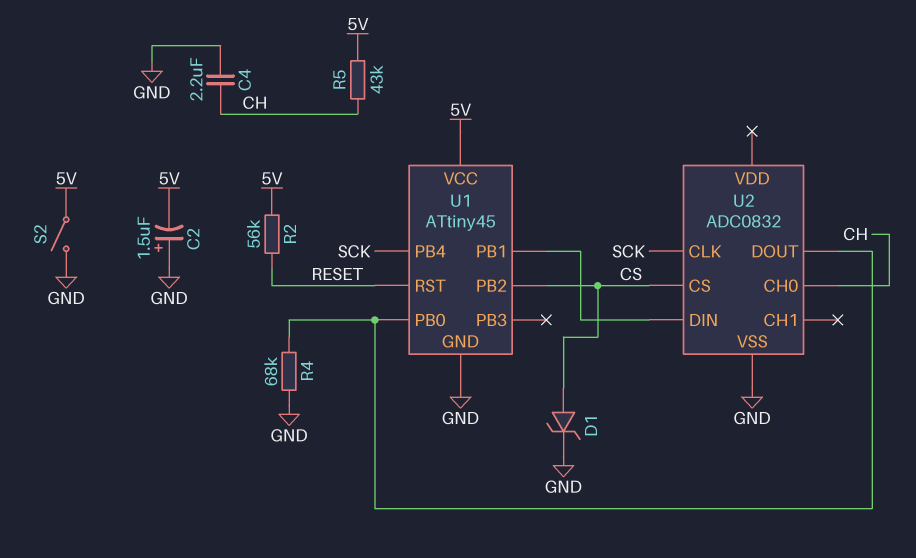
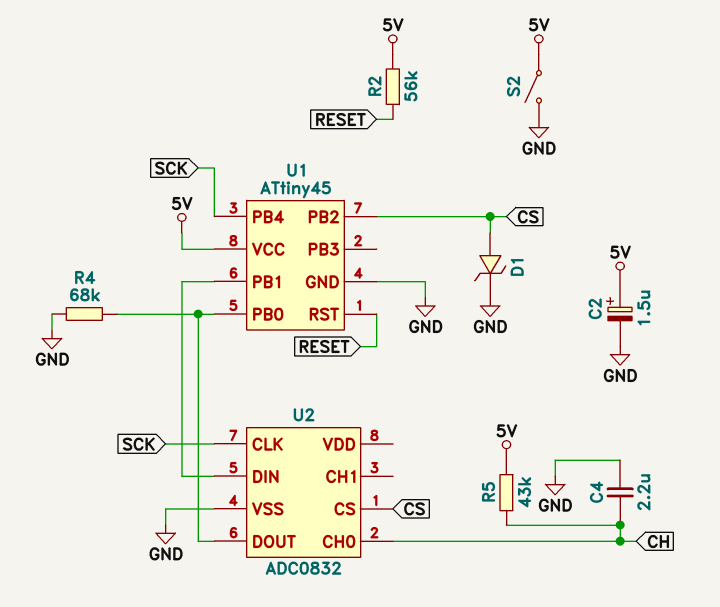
C2: 1.5uF (plus GND, minus 5V) -> 1.5uF (plus 5V, minus GND)

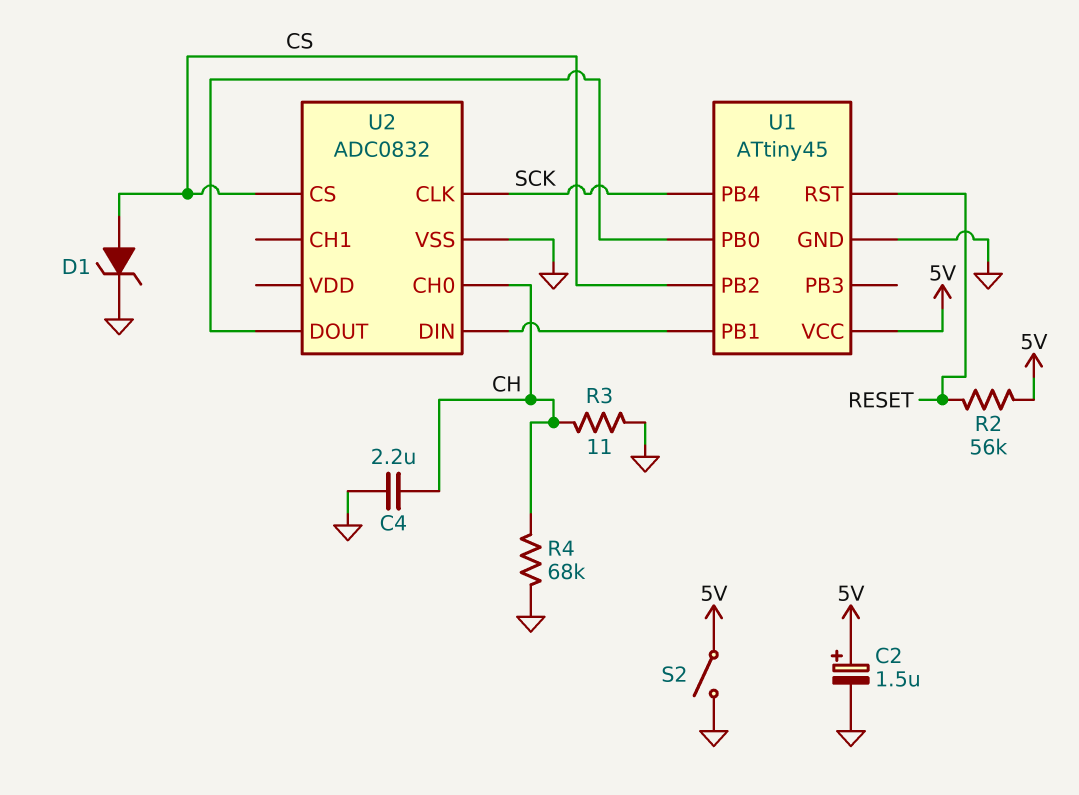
R3: none -> 11 (CH, GND)
R4: 68k (GND, U1/PB0) -> 68k (CH, GND)
R5: 43k (5V, CH) -> none

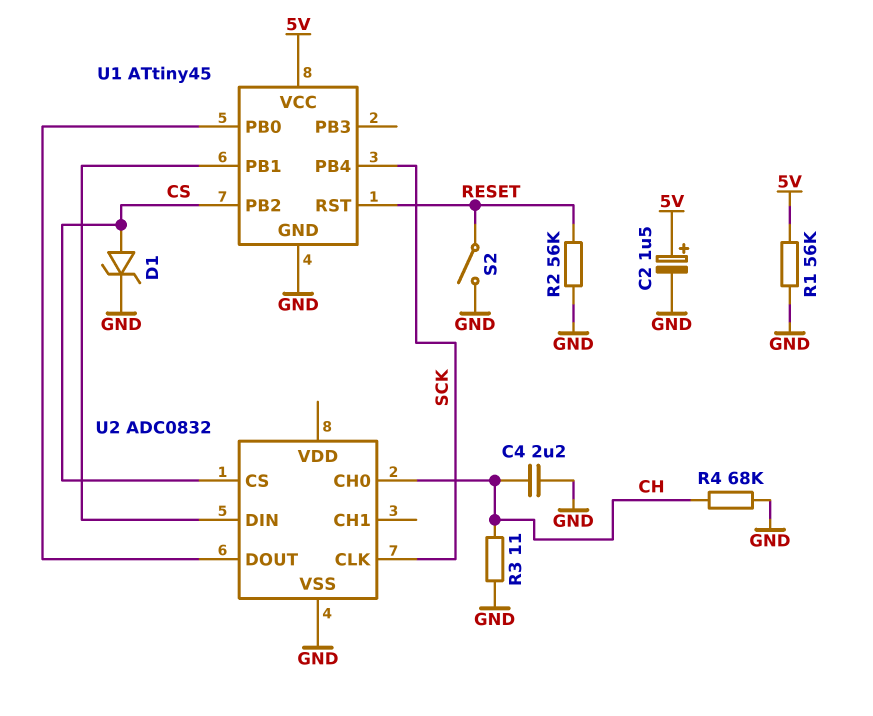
R1: none -> 56k (5V, GND)
R2: 56k (5V, RESET) -> 56k (GND, RESET)
S2: switch (5V, GND) -> switch (GND, RESET)

